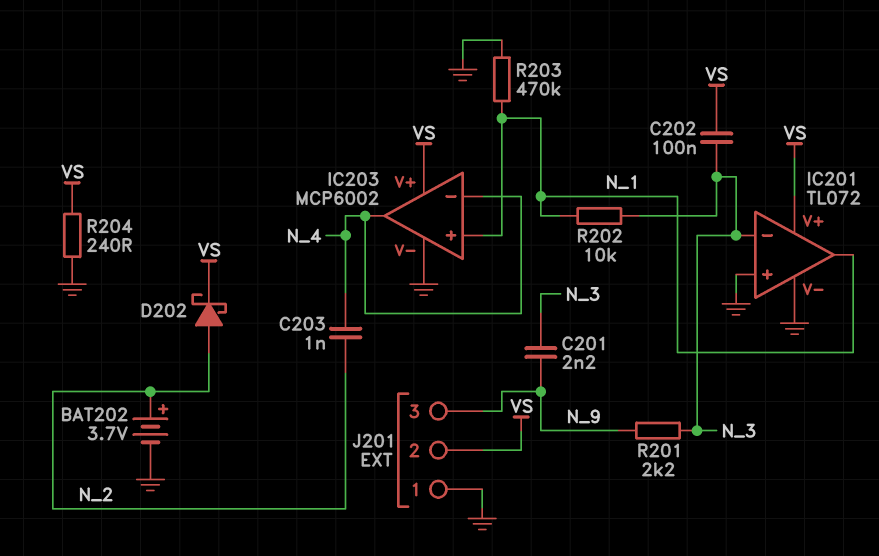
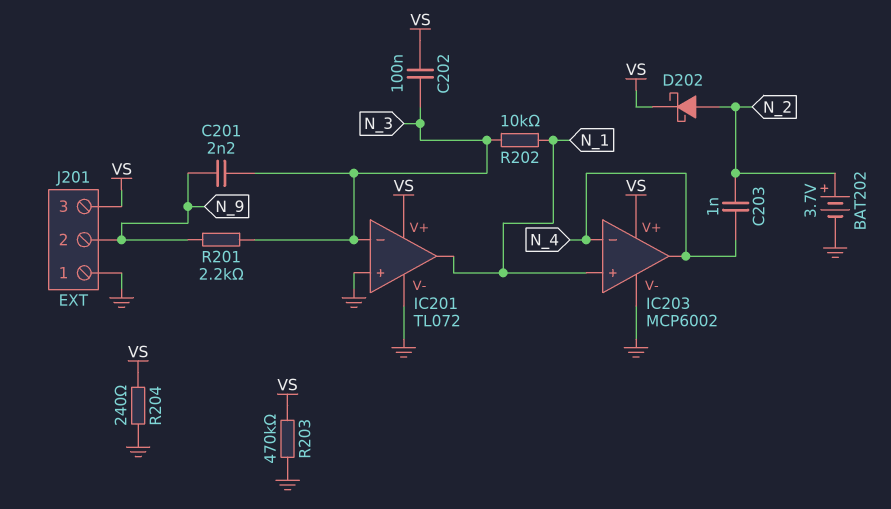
J201 pin 2: VS -> N_9
J201 pin 3: N_9 -> VS
R203: 470k (GND, N_1) -> 470k (GND, VS)

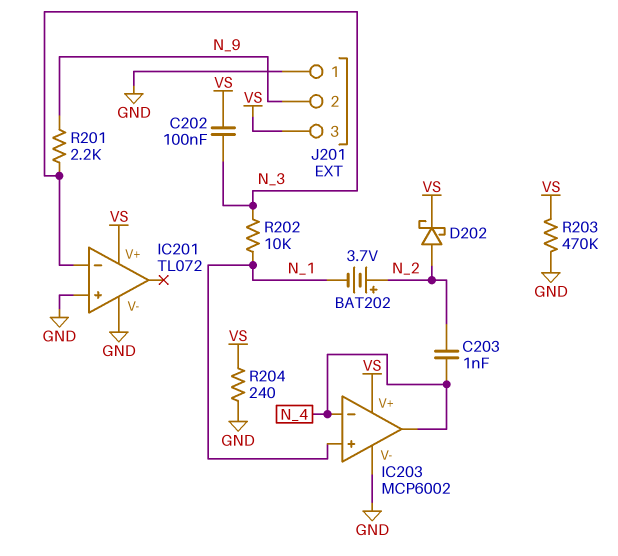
BAT202: 3.7V (plus N_2, minus GND) -> 3.7V (plus N_2, minus N_1)
C201: 2.2nF (N_3, N_9) -> none
IC201 pin out: N_1 -> none

